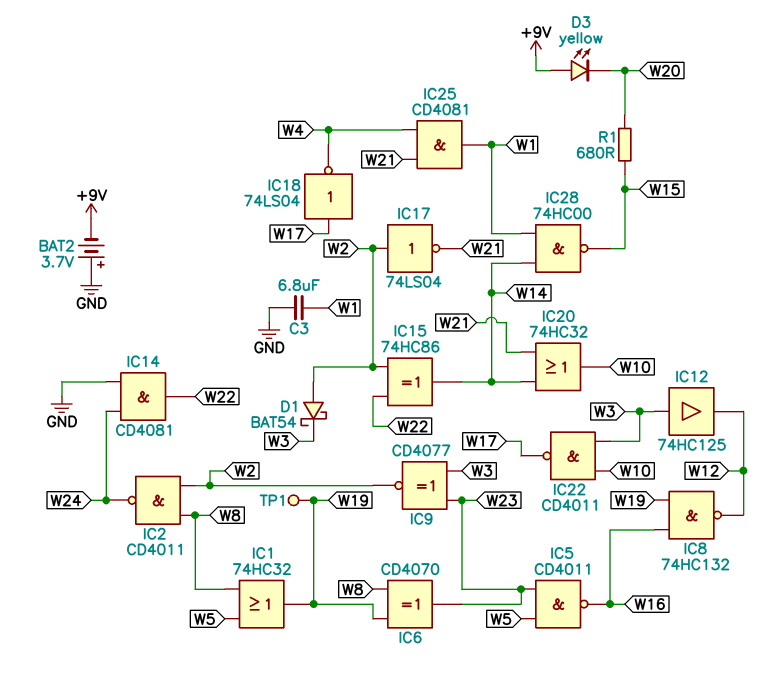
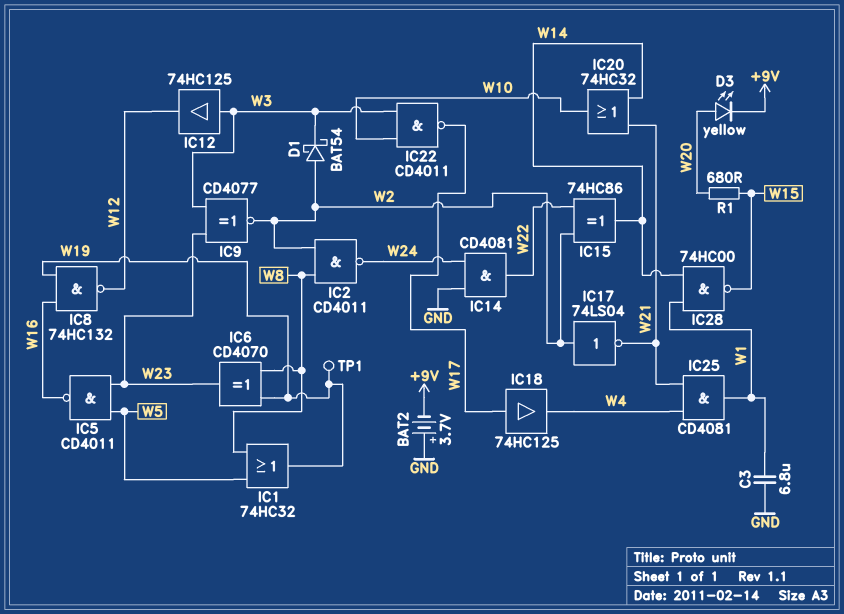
D3: LED yellow (A +9V, K W20) -> LED yellow (A W20, K +9V)
IC18: NOT 74LS04 (in W17, out W4) -> buffer 74HC125 (in W17, out W4)

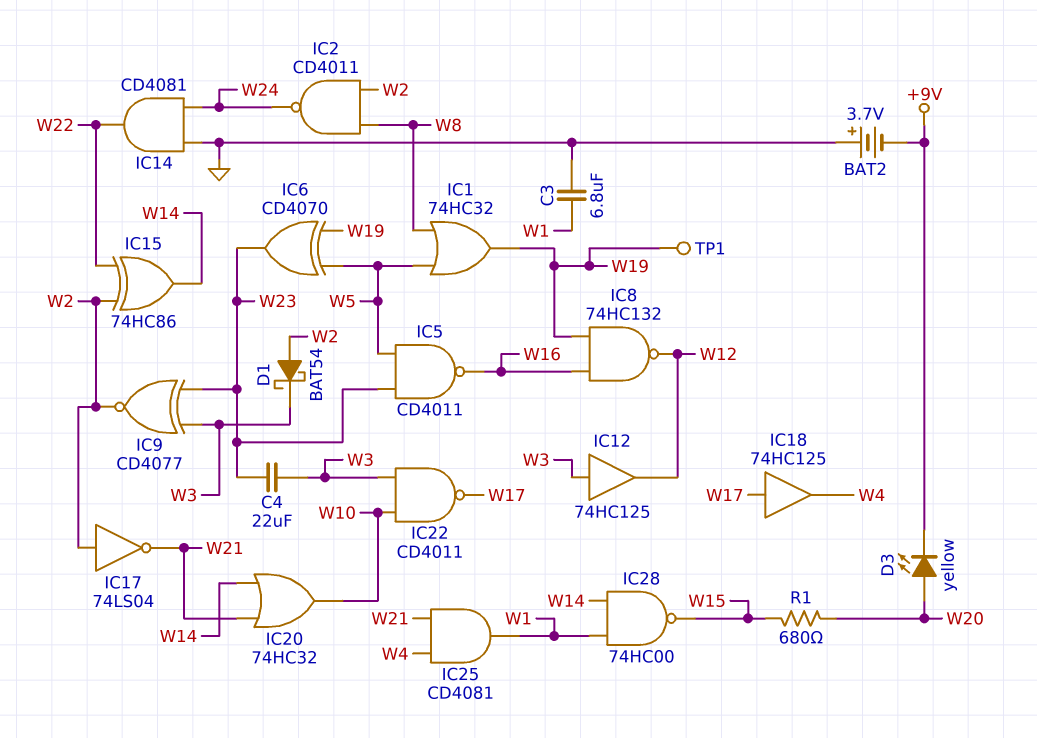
C4: none -> 22uF (W3, W23)
IC6: XOR CD4070 (in W8, in W19, out W23) -> XOR CD4070 (in W5, in W19, out W23)

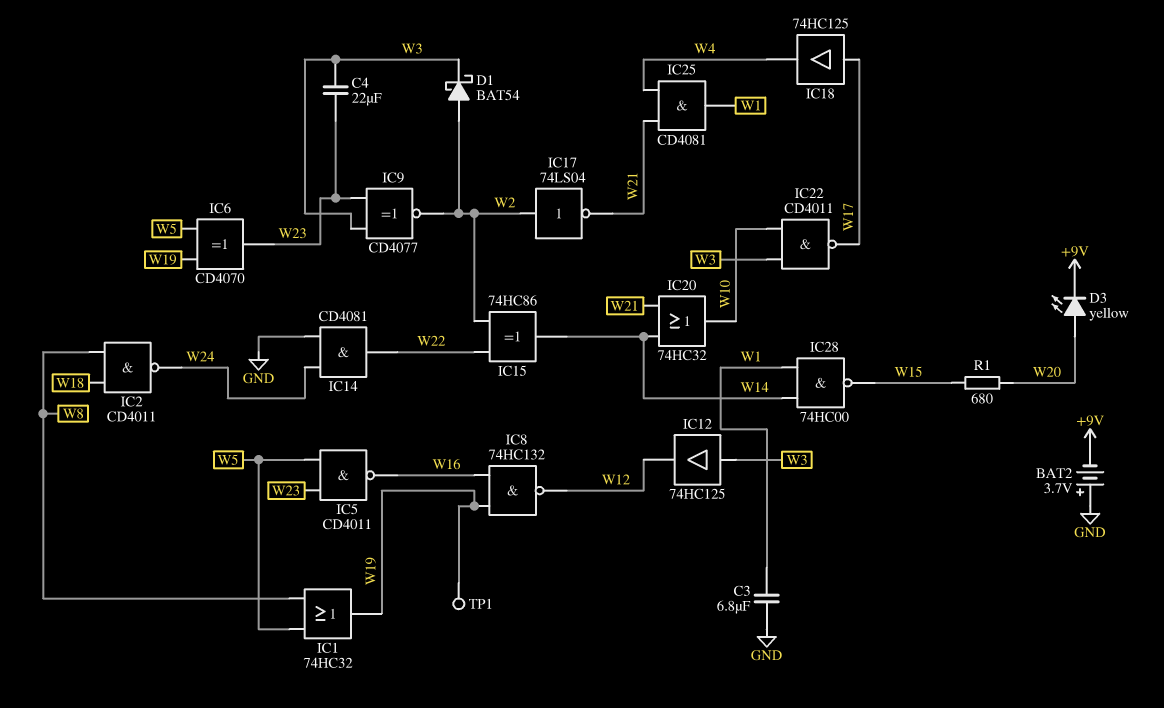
IC2: NAND CD4011 (in W2, in W8, out W24) -> NAND CD4011 (in W8, in W18, out W24)

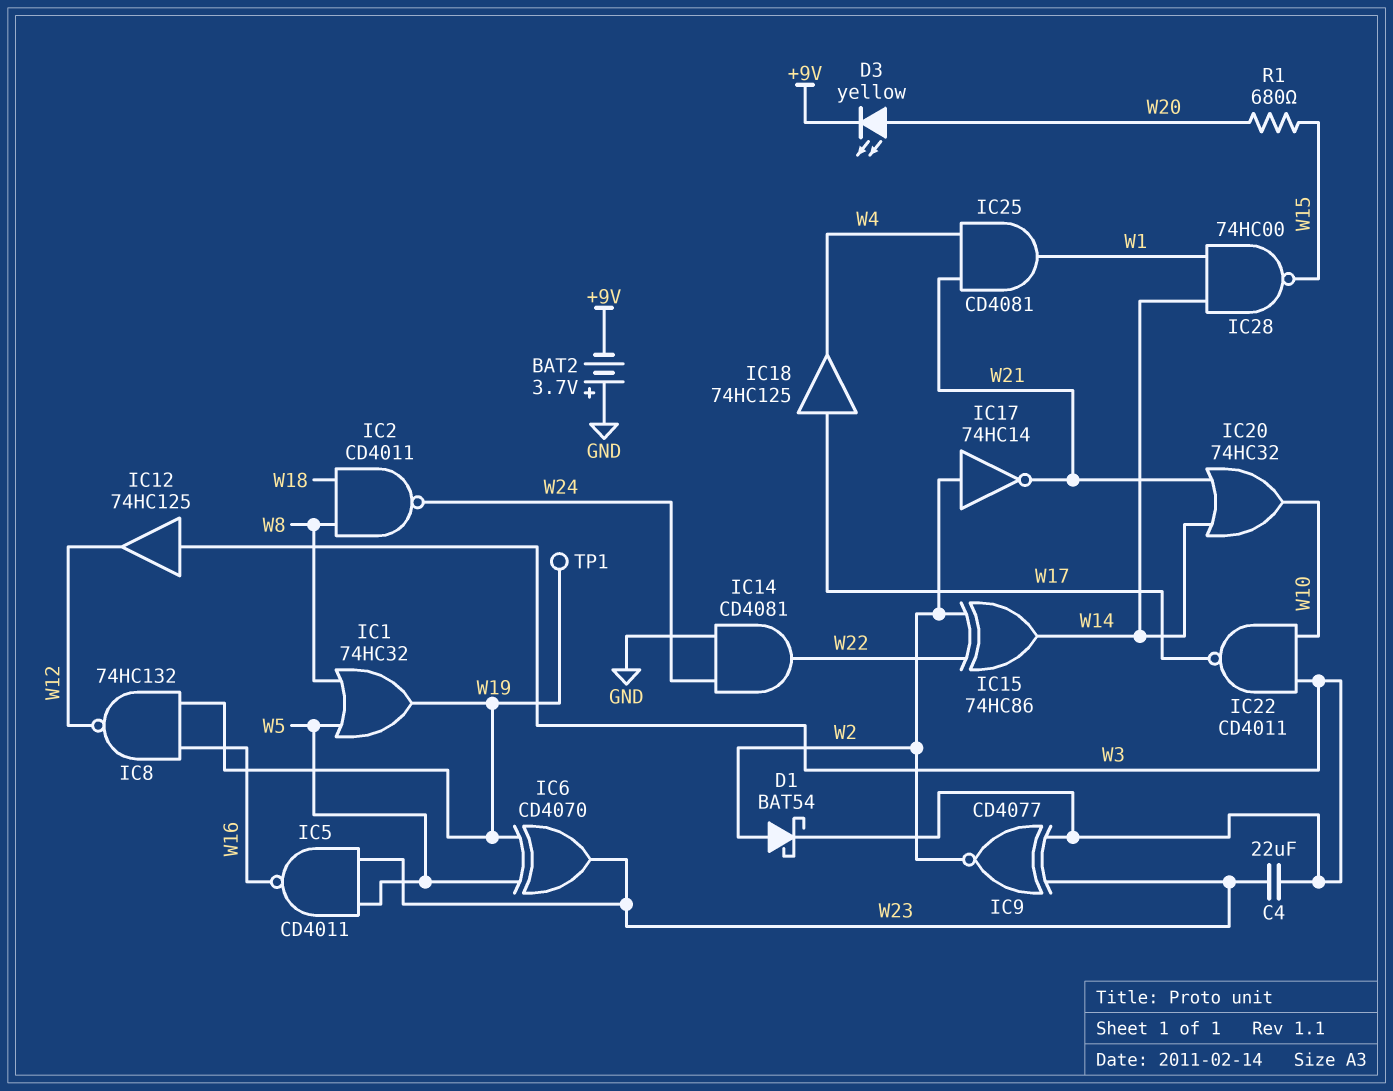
C3: 6.8uF (GND, W1) -> none
IC17: NOT 74LS04 (in W2, out W21) -> NOT 74HC14 (in W2, out W21)

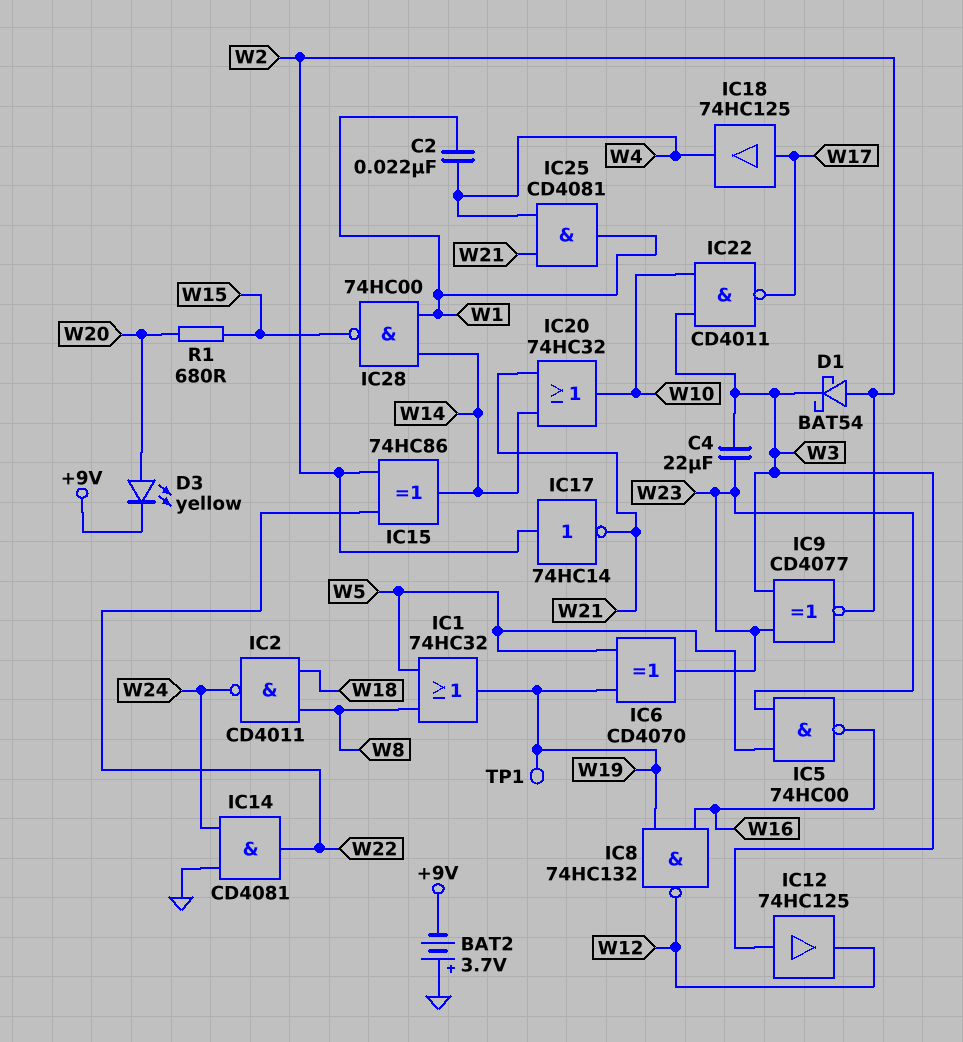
C2: none -> 22nF (W1, W4)
IC5: NAND CD4011 (in W5, in W23, out W16) -> NAND 74HC00 (in W5, in W23, out W16)

